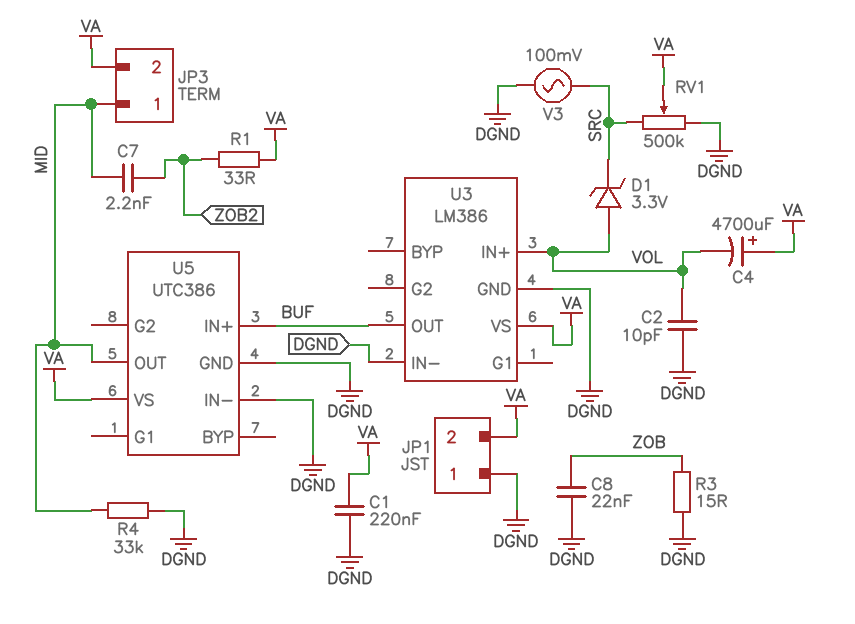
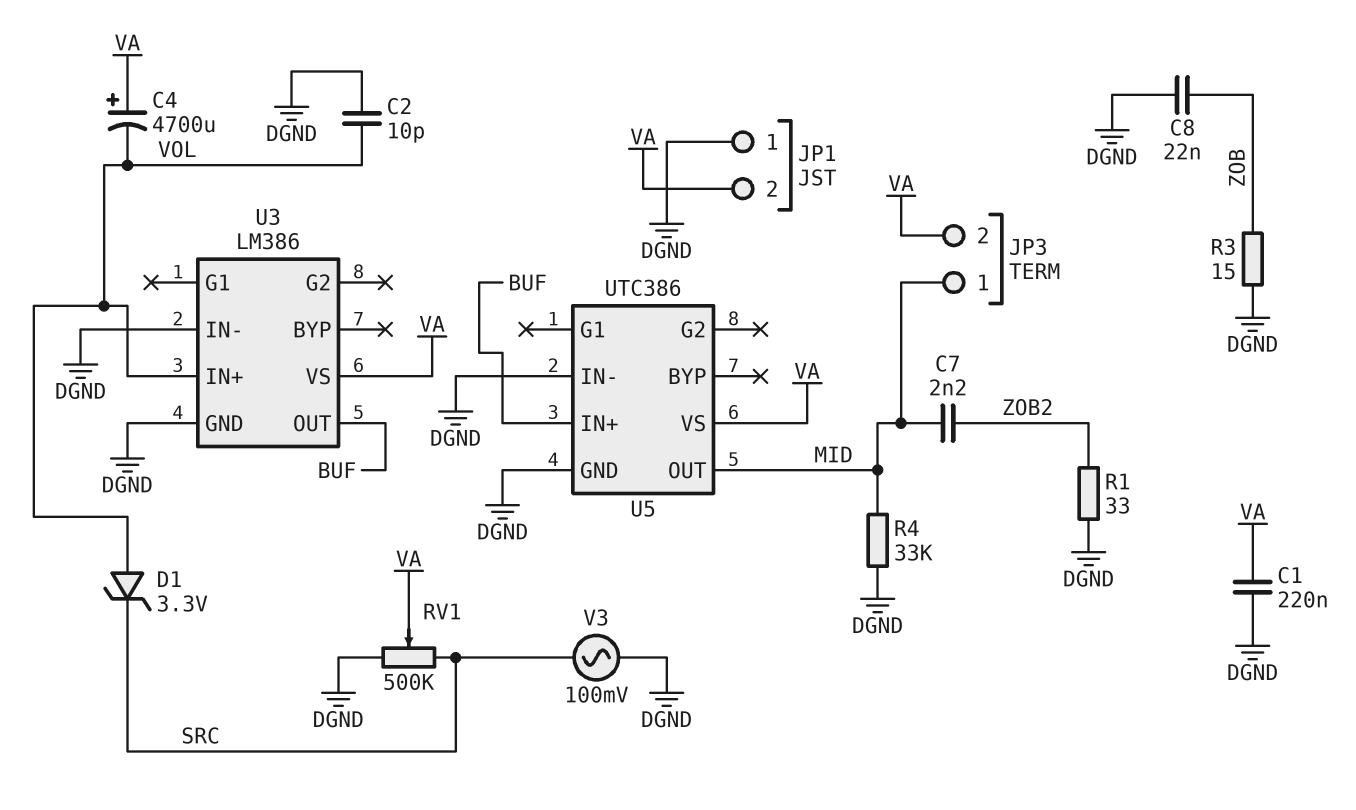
R1: 33 (VA, ZOB2) -> 33 (DGND, ZOB2)

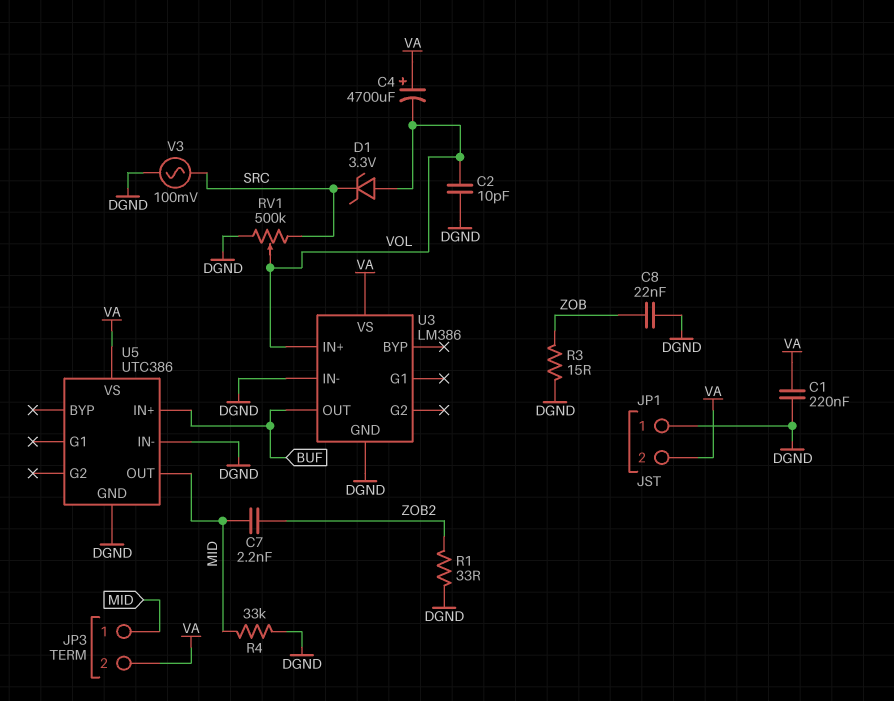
RV1: 500k (DGND, SRC, wiper VA) -> 500k (DGND, SRC, wiper VOL)

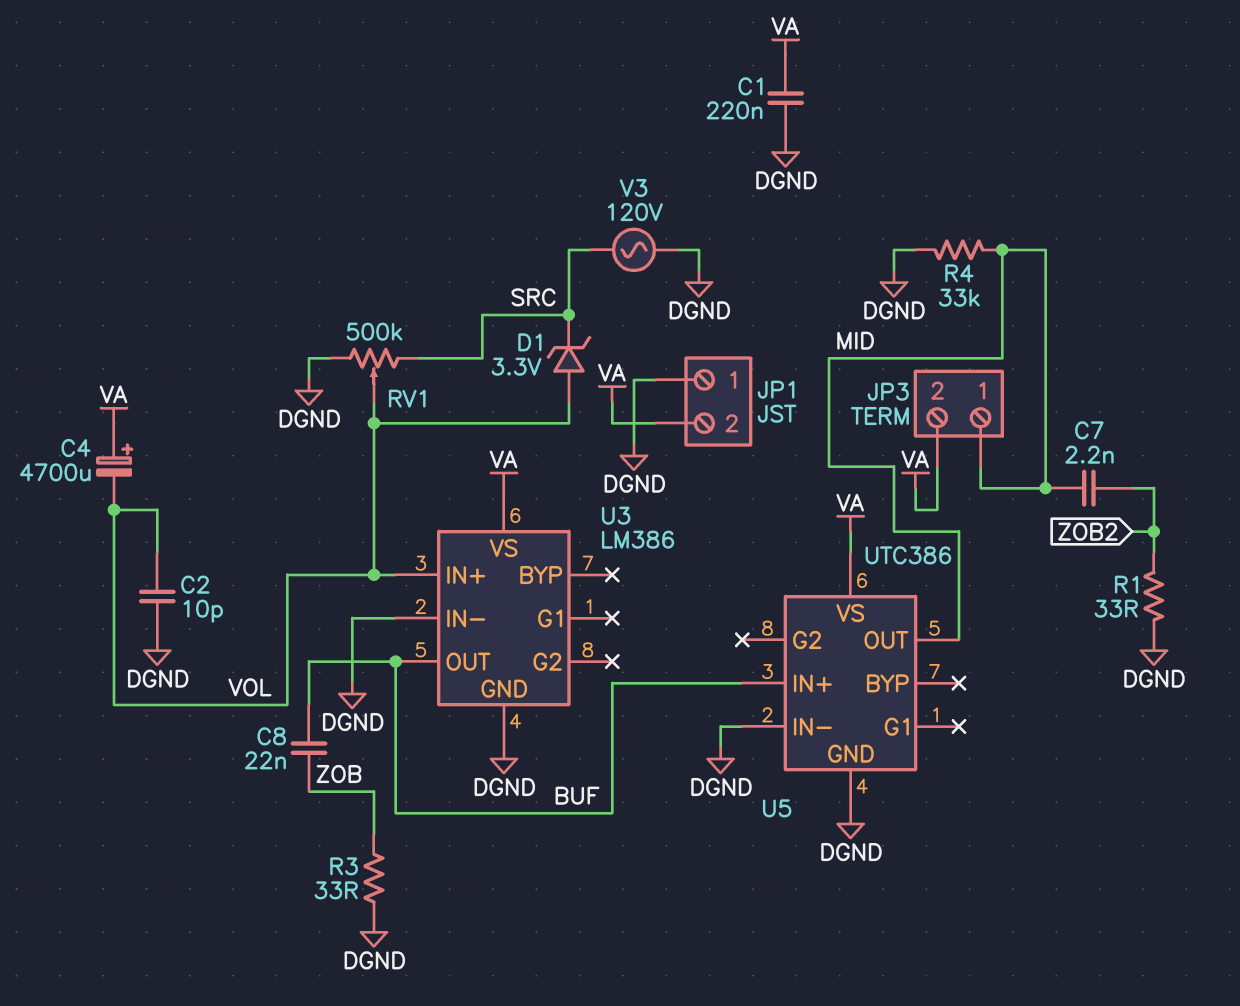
C8: 22nF (DGND, ZOB) -> 22nF (BUF, ZOB)
R3: 15 (DGND, ZOB) -> 33 (DGND, ZOB)
V3: AC 100mV (DGND, SRC) -> AC 120V (DGND, SRC)

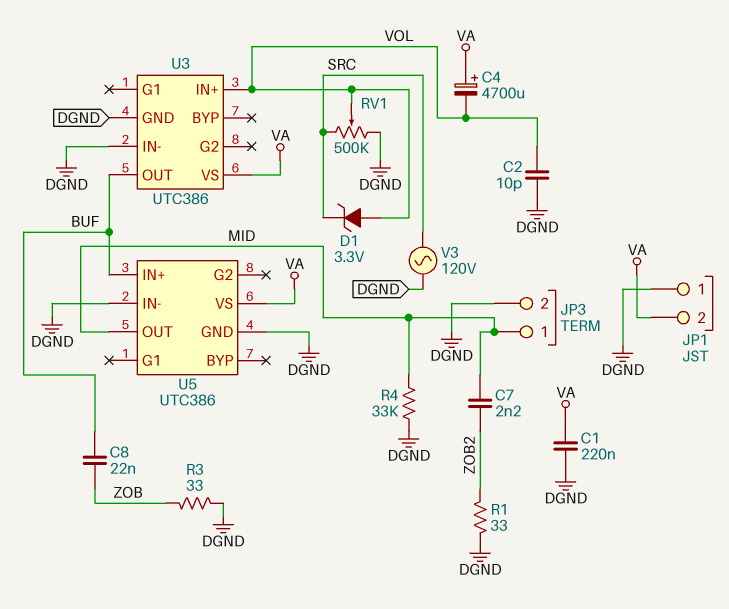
JP3 pin 2: VA -> DGND
U3: LM386 -> UTC386

